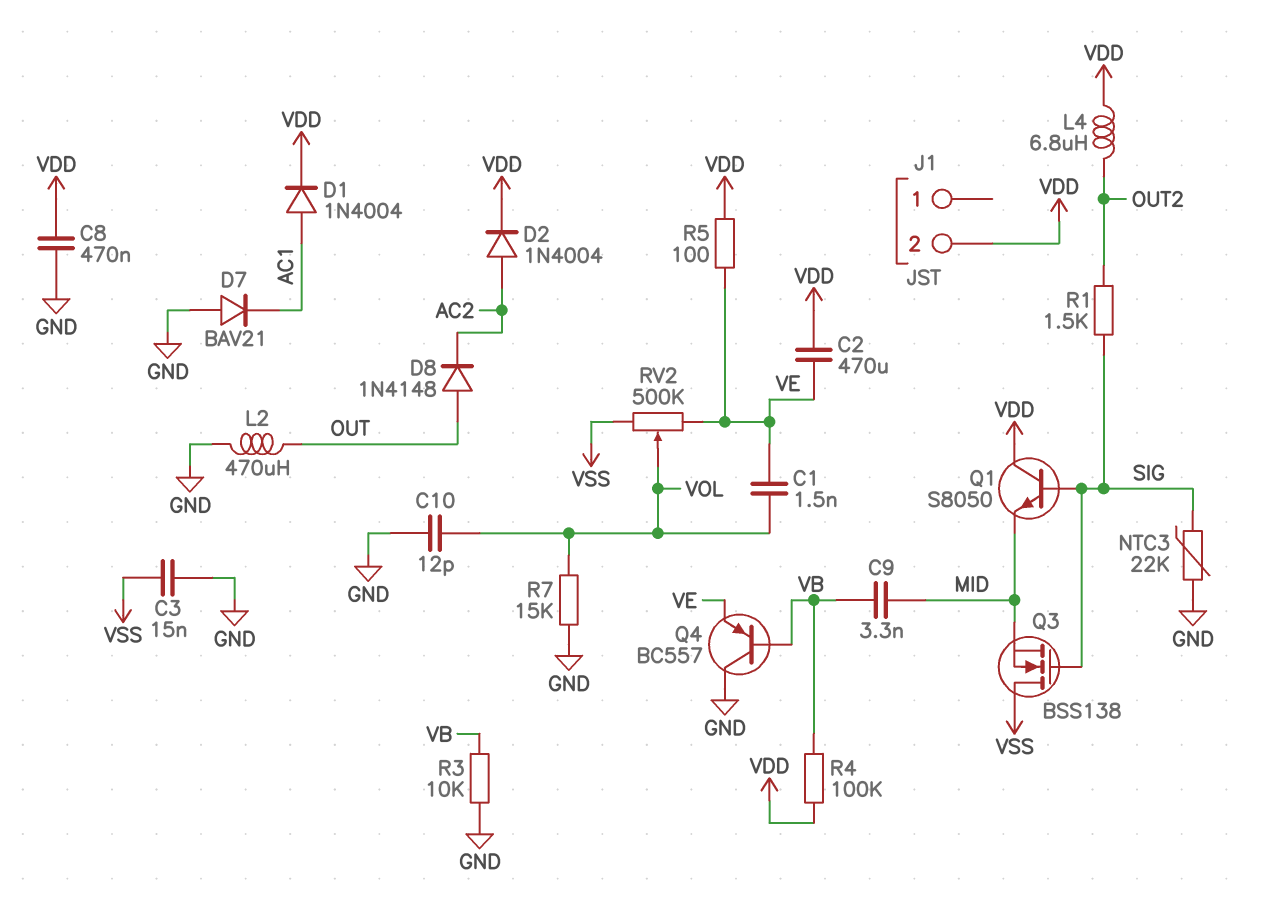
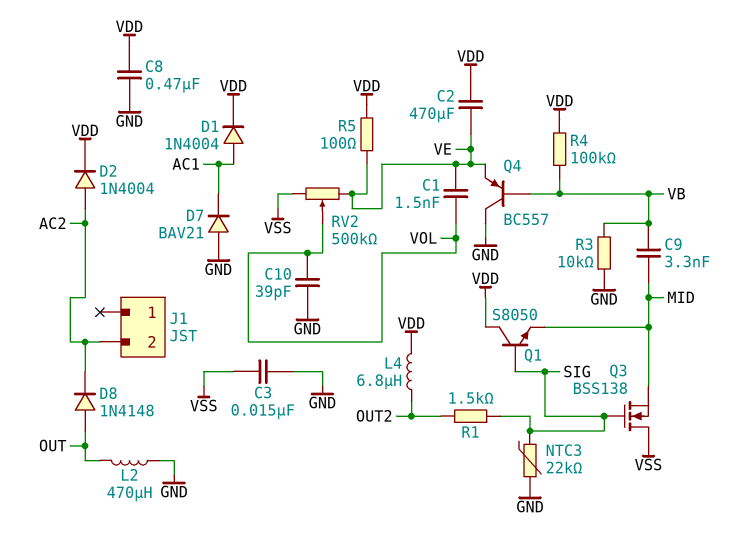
C10: 12pF (GND, VOL) -> 39pF (GND, VOL)
J1 pin 2: VDD -> AC2
R7: 15k (GND, VOL) -> none

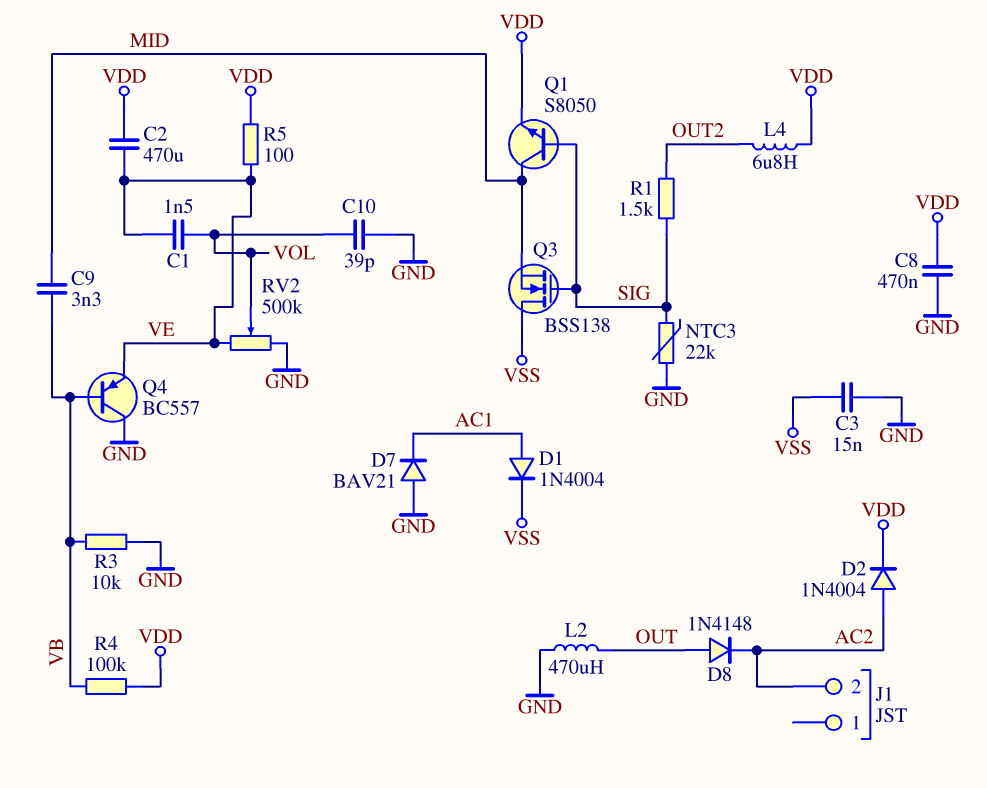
D1: diode 1N4004 (A AC1, K VDD) -> diode 1N4004 (A AC1, K VSS)
Q1: NPN S8050 (B SIG, C VDD, E MID) -> NPN S8050 (B SIG, C MID, E VDD)
RV2: 500k (VE, VSS, wiper VOL) -> 500k (GND, VE, wiper VOL)

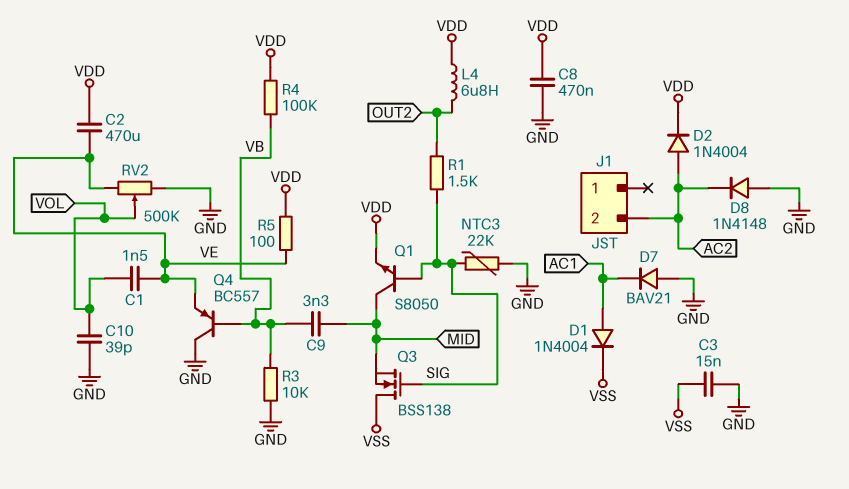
D8: diode 1N4148 (A OUT, K AC2) -> diode 1N4148 (A GND, K AC2)
L2: 470uH (GND, OUT) -> none

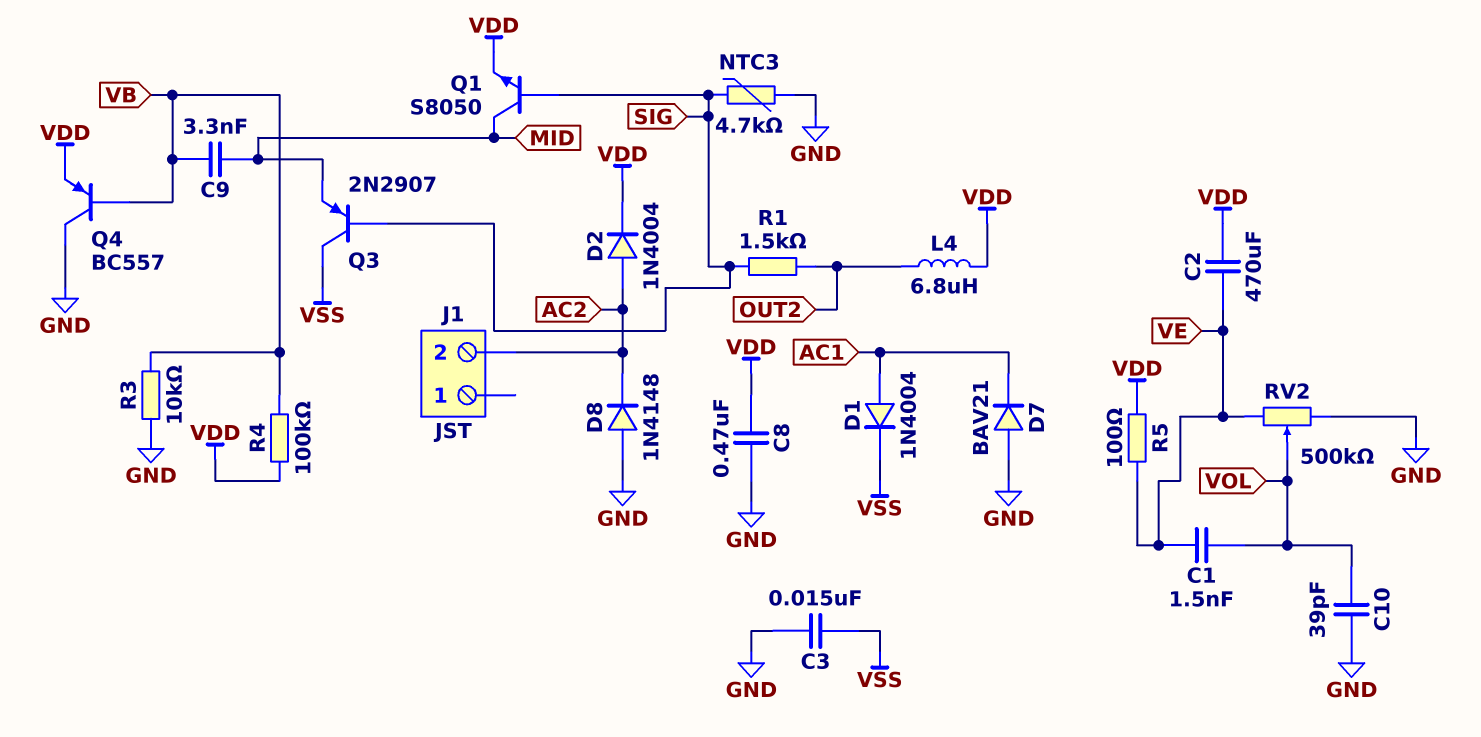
NTC3: 22k (GND, SIG) -> 4.7k (GND, SIG)
Q3: NMOS BSS138 (G SIG, D VSS, S MID) -> PNP 2N2907 (B SIG, C VSS, E MID)
Q4: PNP BC557 (B VB, C GND, E VE) -> PNP BC557 (B VB, C GND, E VDD)

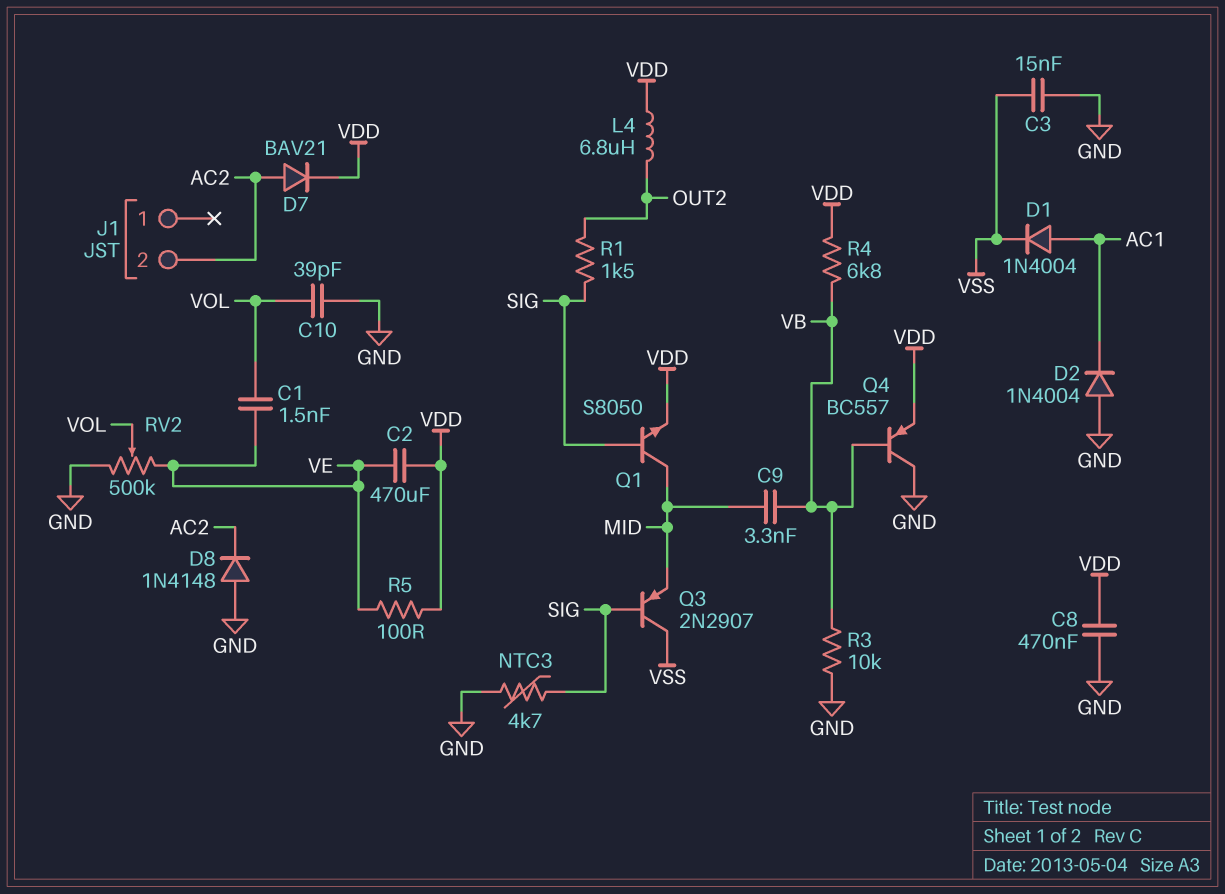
D2: diode 1N4004 (A AC2, K VDD) -> diode 1N4004 (A GND, K AC1)
D7: diode BAV21 (A GND, K AC1) -> diode BAV21 (A AC2, K VDD)
R4: 100k (VB, VDD) -> 6.8k (VB, VDD)

